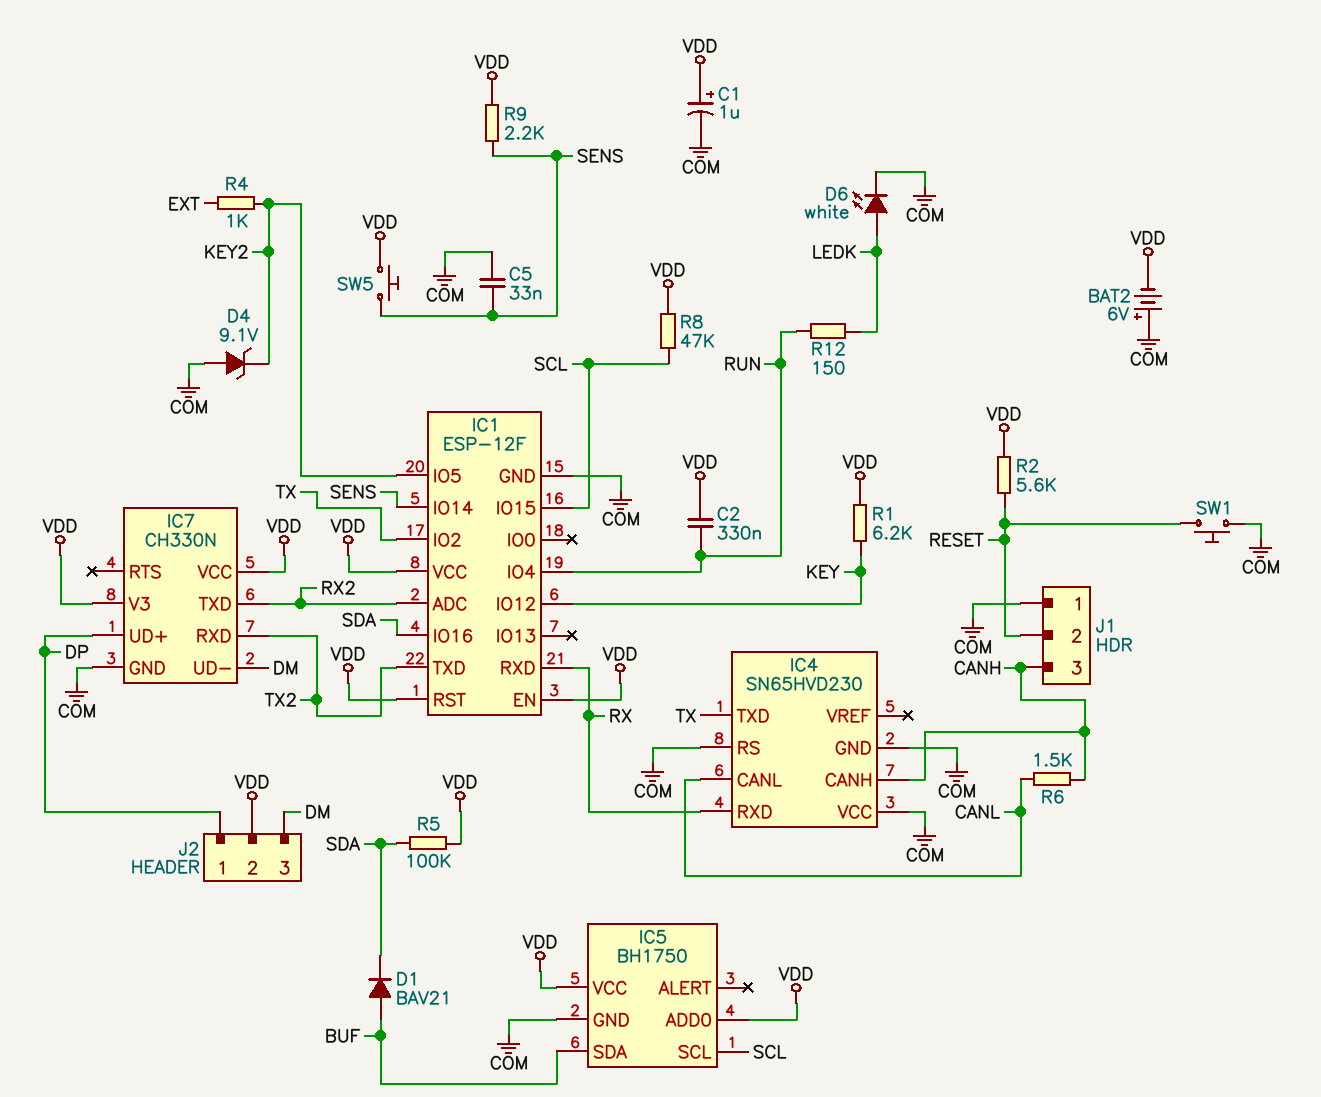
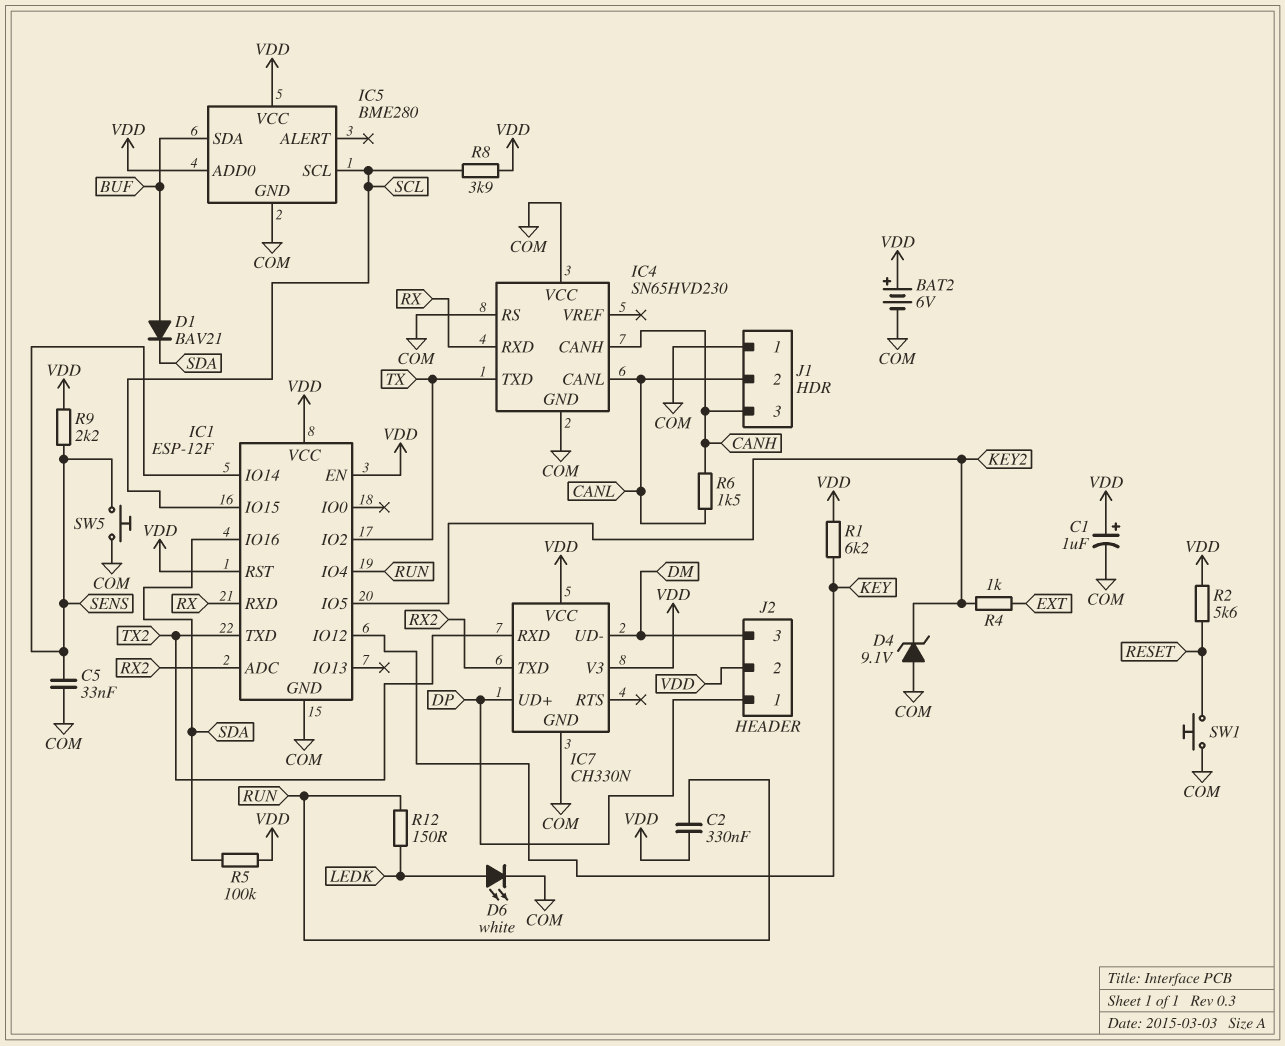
BAT2: 6V (plus COM, minus VDD) -> 6V (plus VDD, minus COM)
IC5: BH1750 -> BME280
J1 pin 2: RESET -> CANL
R8: 47k (SCL, VDD) -> 3.9k (SCL, VDD)
SW5: button (SENS, VDD) -> button (COM, SENS)

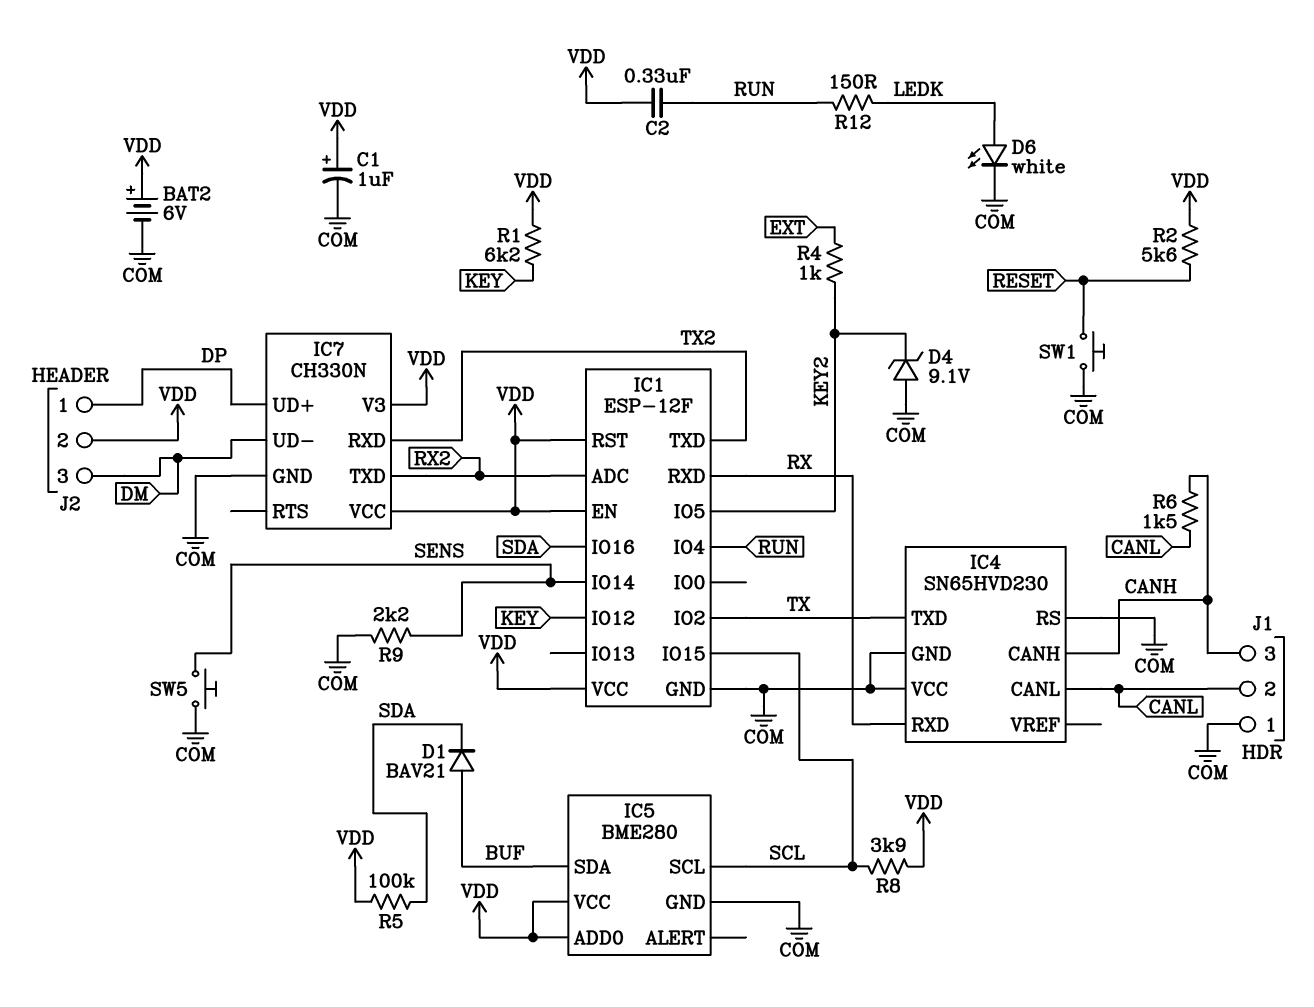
C5: 33nF (COM, SENS) -> none
R9: 2.2k (SENS, VDD) -> 2.2k (COM, SENS)

